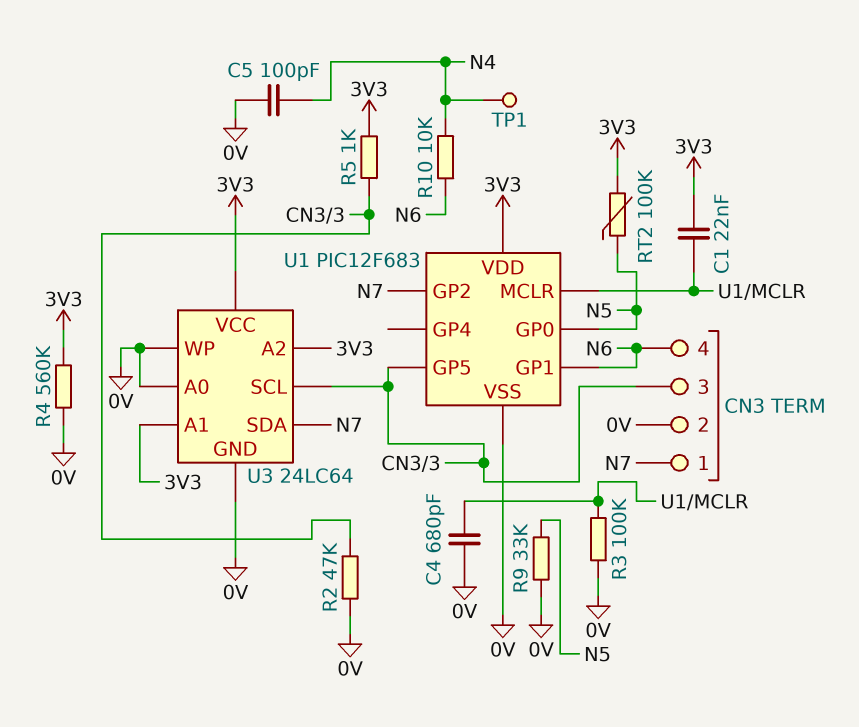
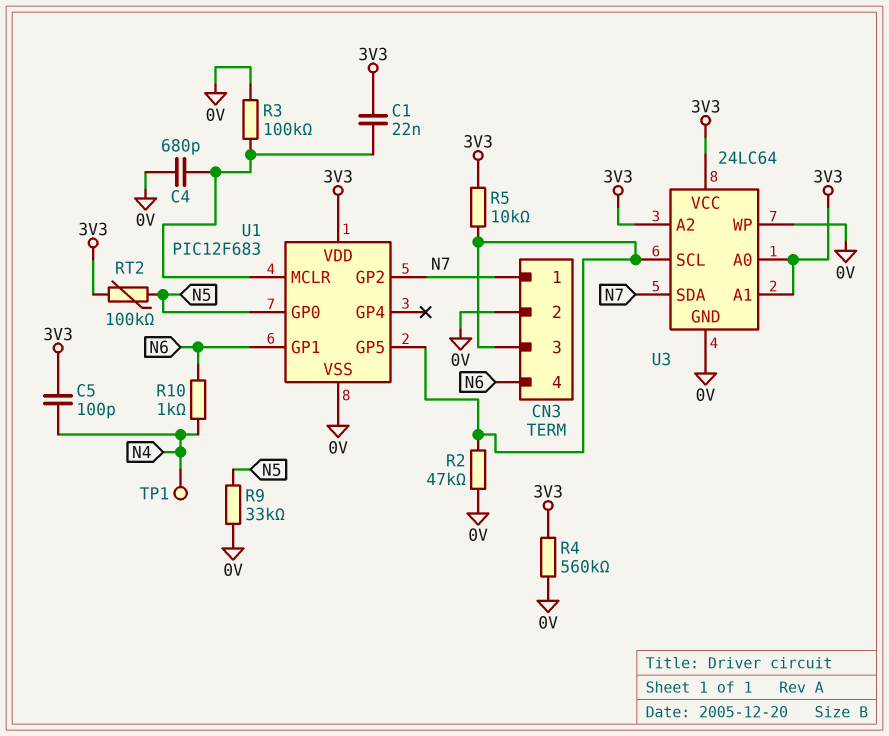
C5: 100pF (0V, N4) -> 100pF (3V3, N4)
R5: 1k (3V3, CN3/3) -> 10k (3V3, CN3/3)
R10: 10k (N4, N6) -> 1k (N4, N6)
U3 pin A0: 0V -> 3V3

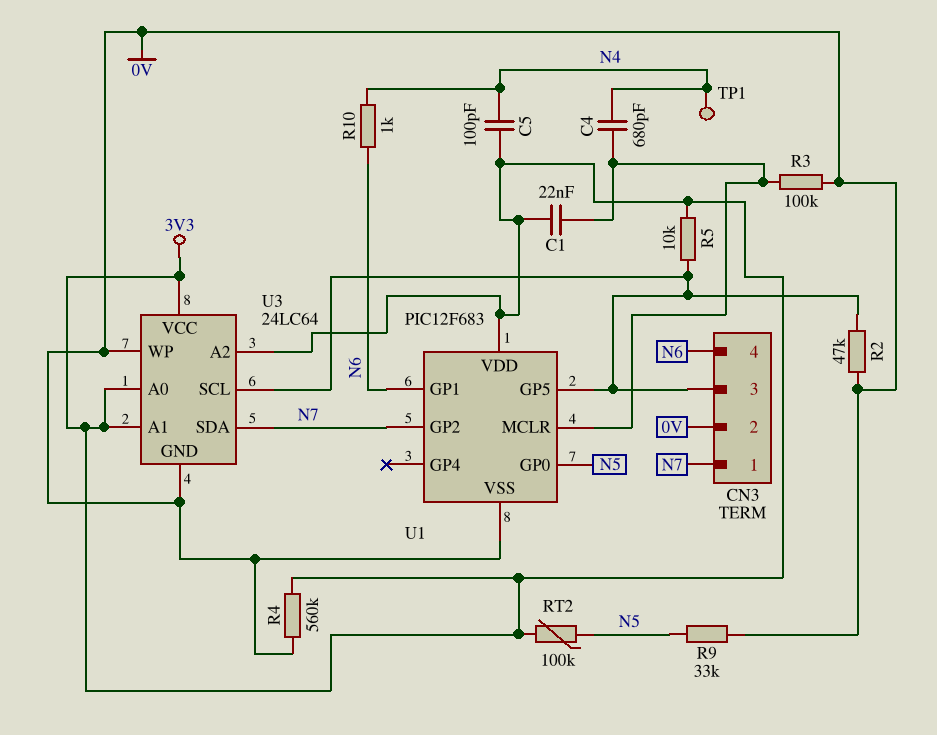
C4: 680pF (0V, U1/MCLR) -> 680pF (N4, U1/MCLR)

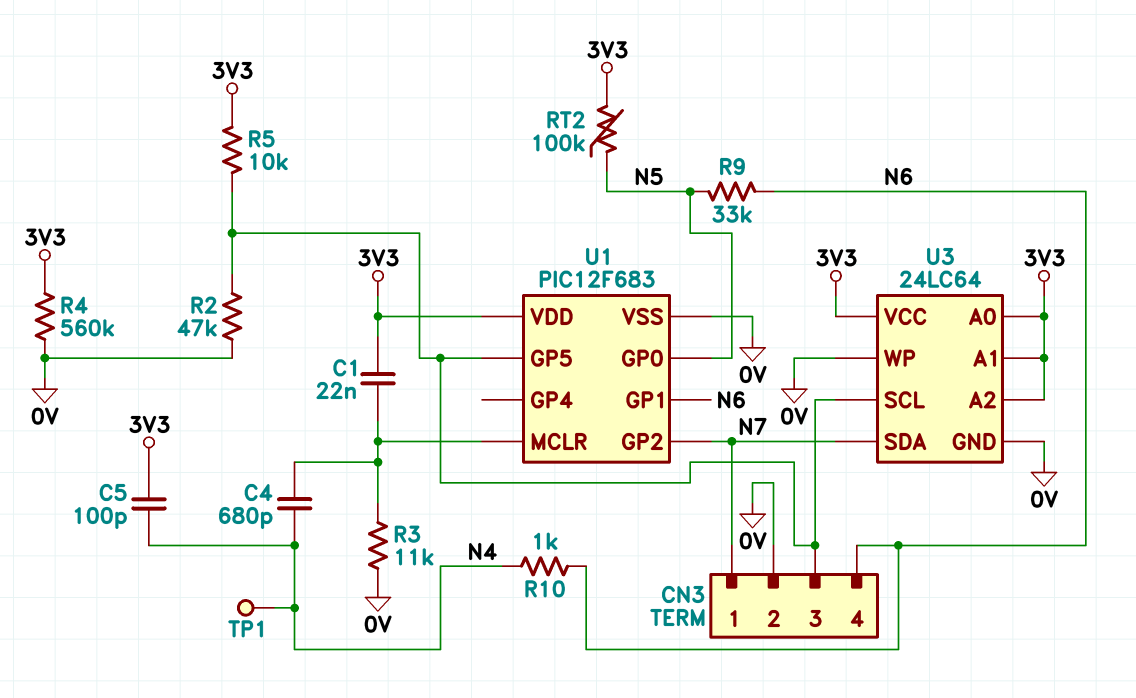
R3: 100k (0V, U1/MCLR) -> 11k (0V, U1/MCLR)
R9: 33k (0V, N5) -> 33k (N5, N6)

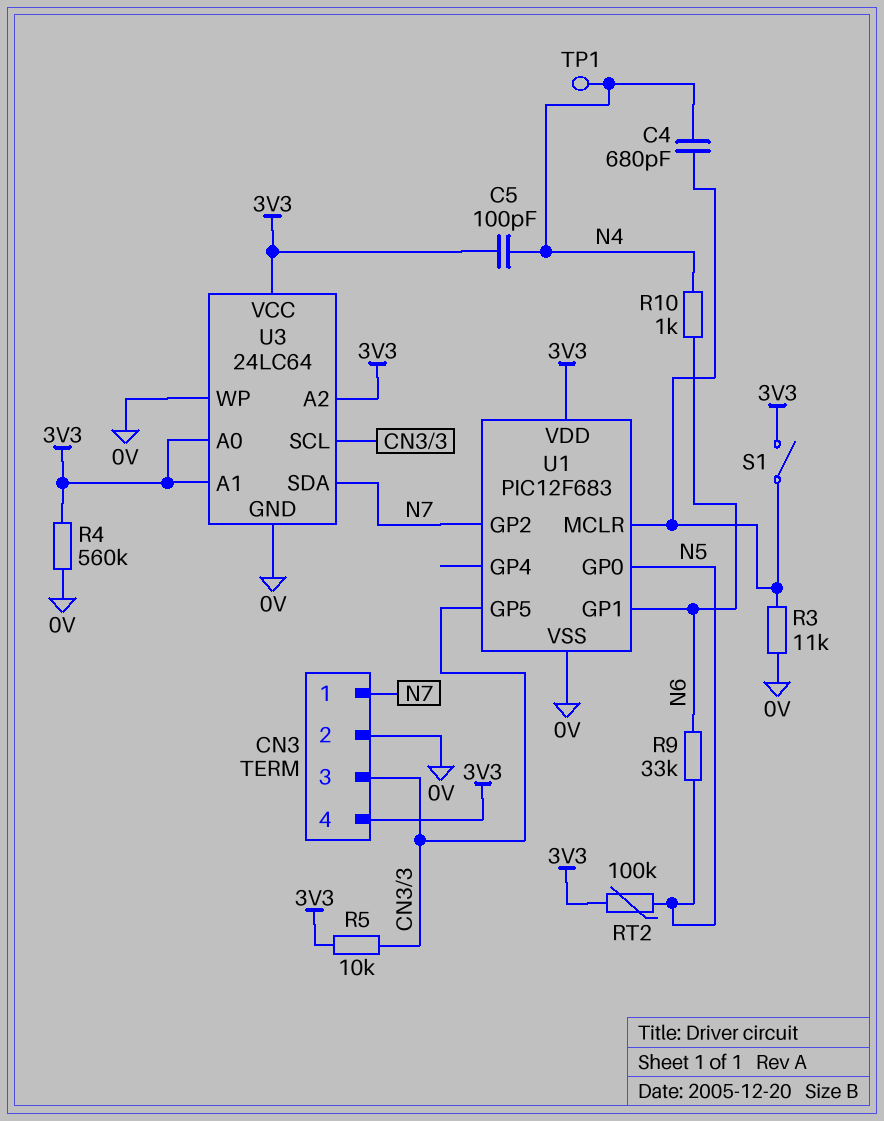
C1: 22nF (3V3, U1/MCLR) -> none
CN3 pin 4: N6 -> 3V3
R2: 47k (0V, CN3/3) -> none
S1: none -> switch (3V3, U1/MCLR)

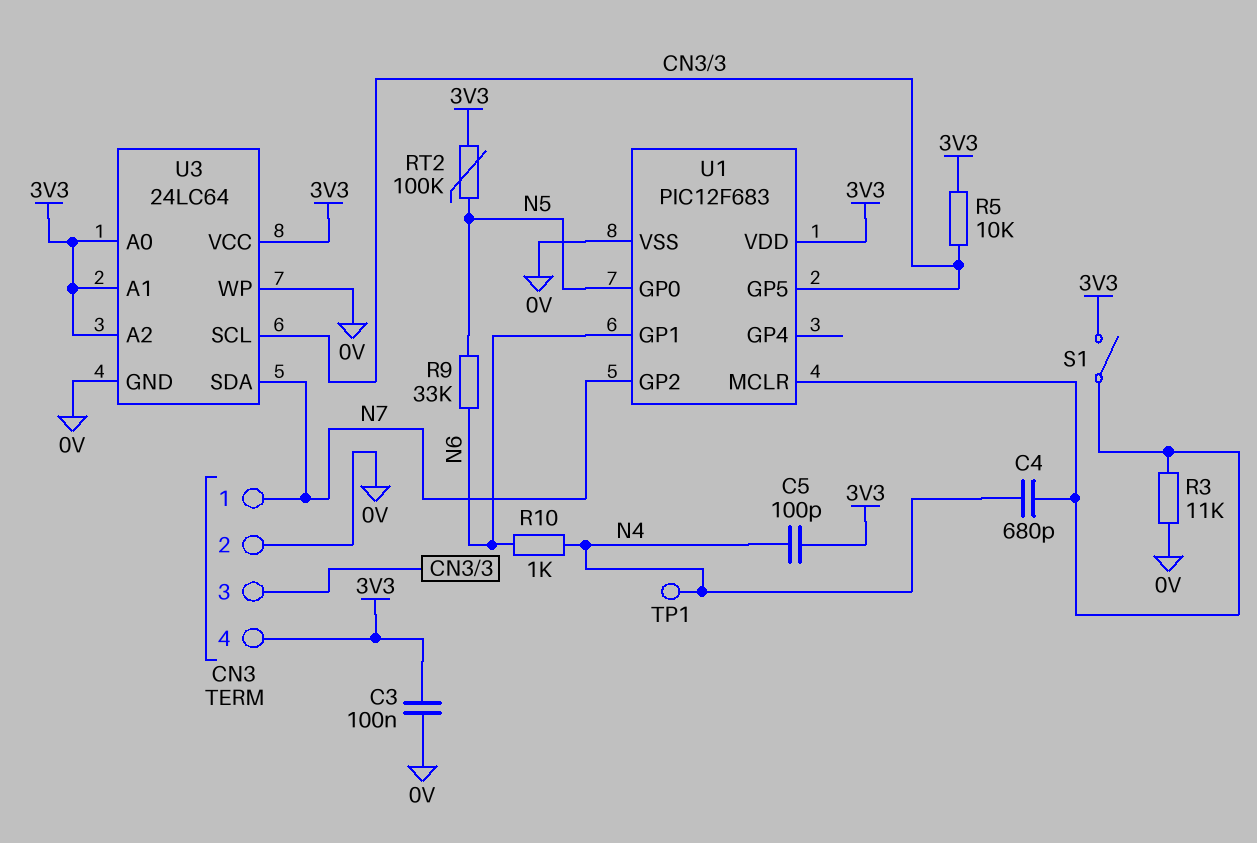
C3: none -> 100nF (0V, 3V3)
R4: 560k (0V, 3V3) -> none

